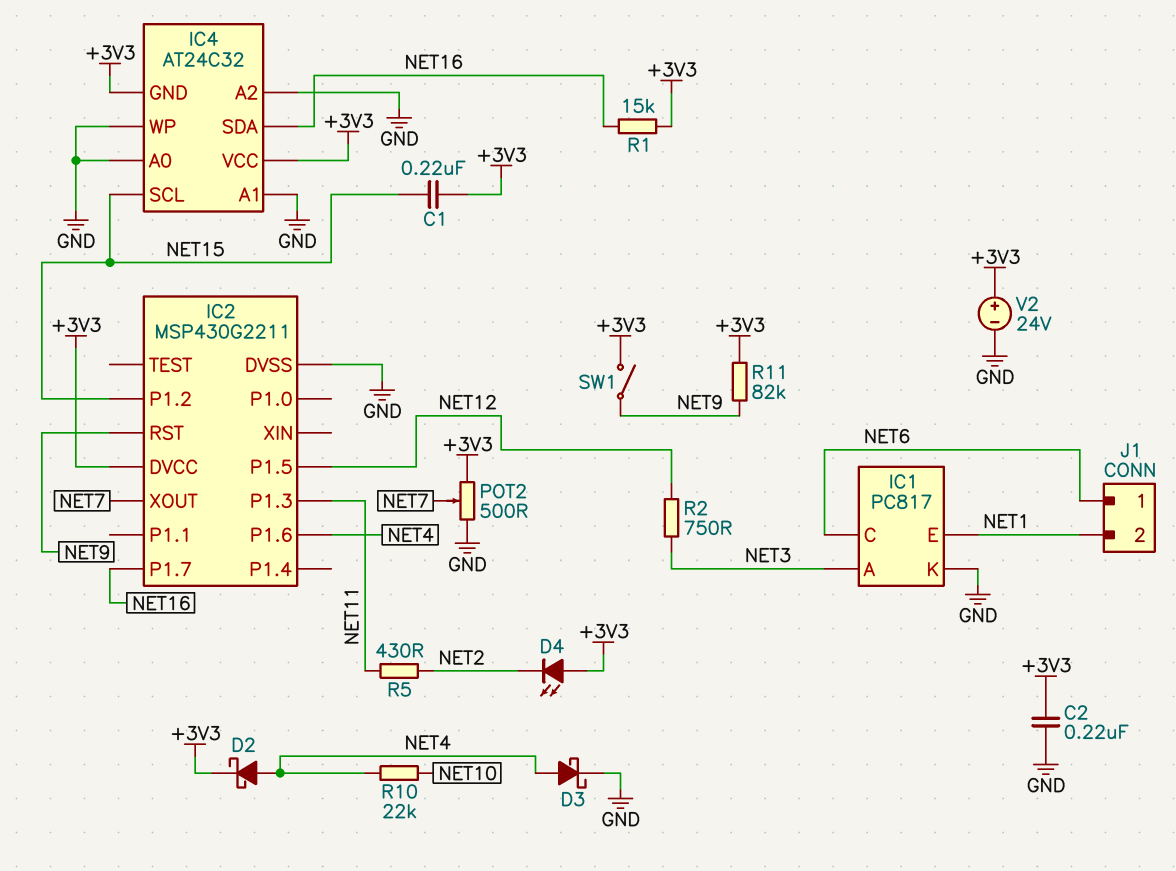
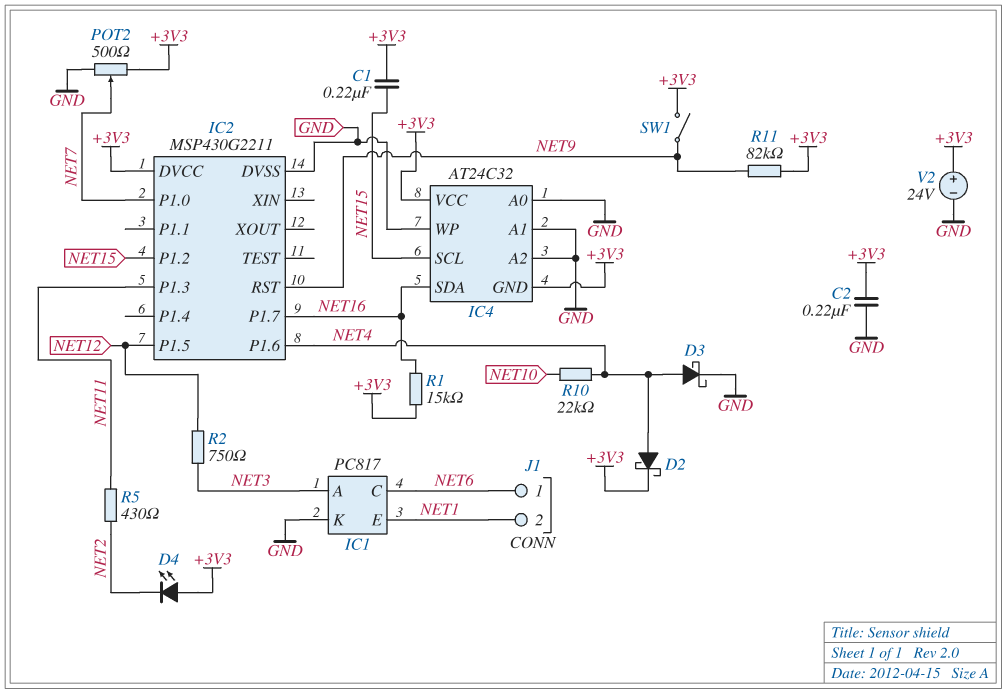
IC2 pin P1.0: none -> NET7
IC2 pin XOUT: NET7 -> none

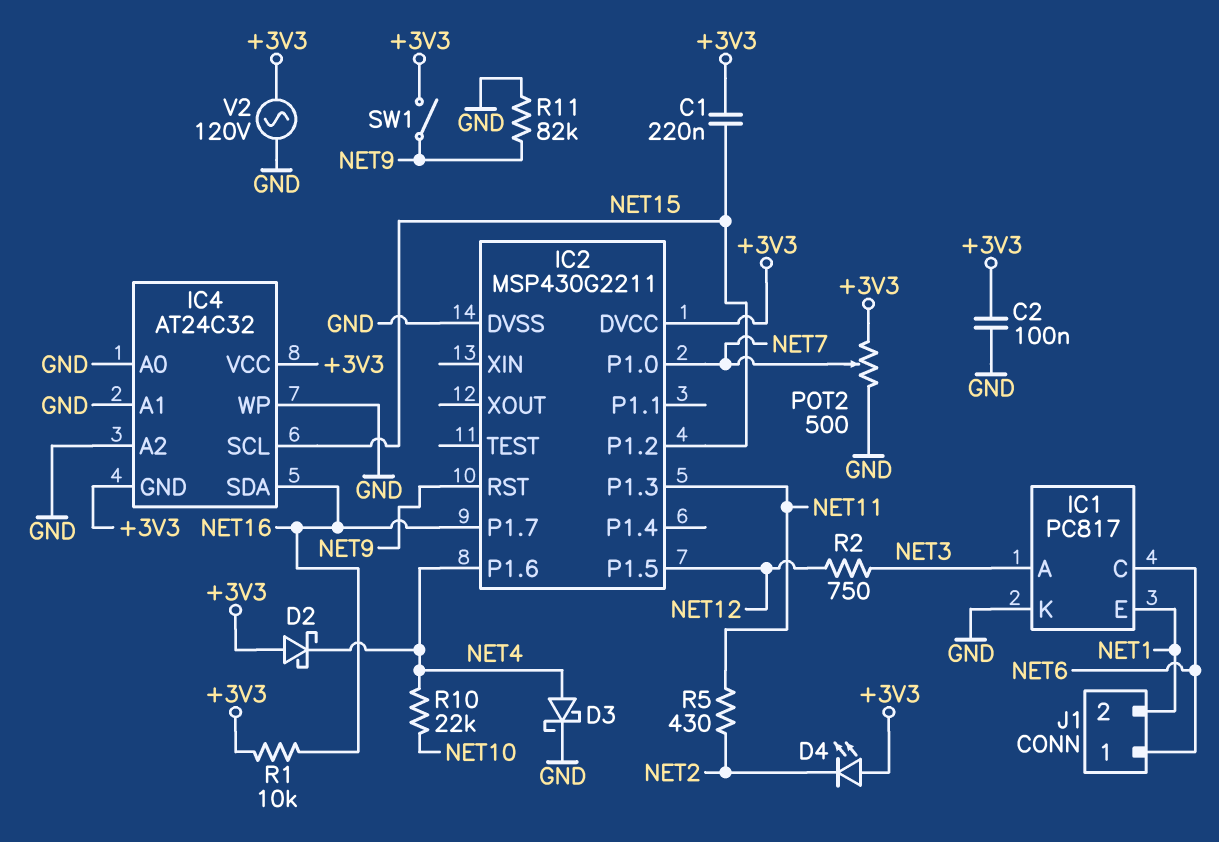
C2: 220nF (+3V3, GND) -> 100nF (+3V3, GND)
D2: schottky (A NET4, K +3V3) -> schottky (A +3V3, K NET4)
R1: 15k (+3V3, NET16) -> 10k (+3V3, NET16)
R11: 82k (+3V3, NET9) -> 82k (GND, NET9)
V2: 24V (plus +3V3, minus GND) -> AC 120V (+3V3, GND)

